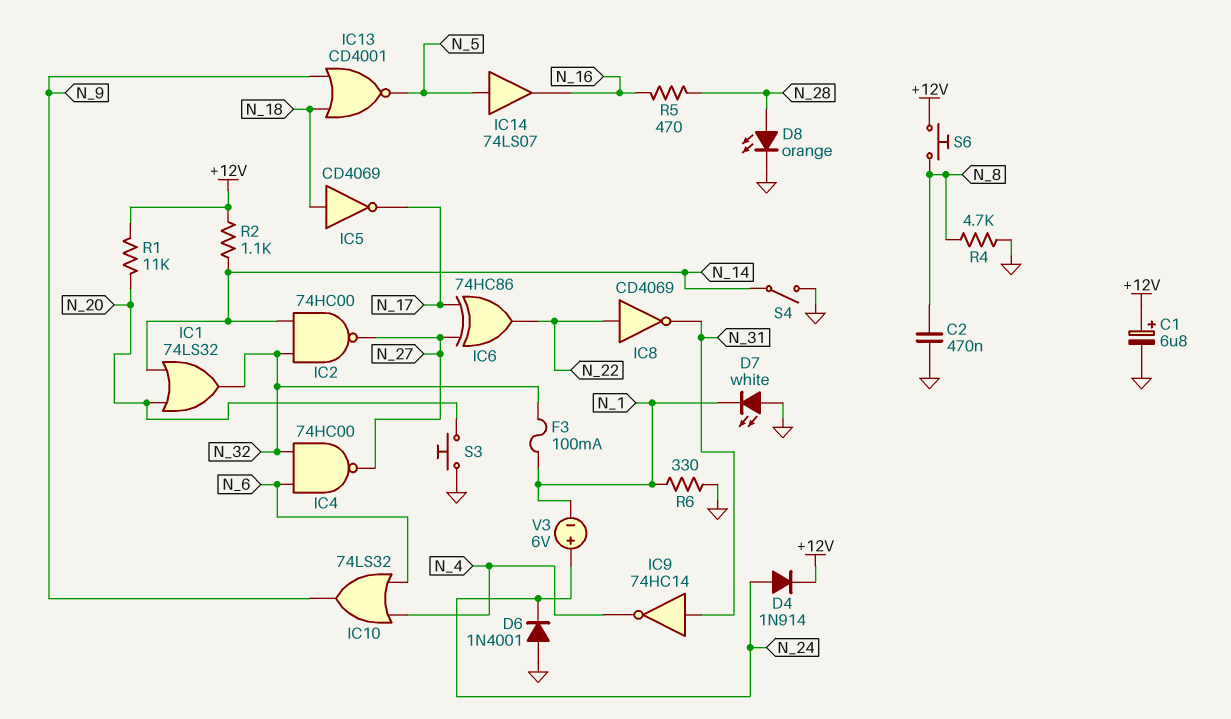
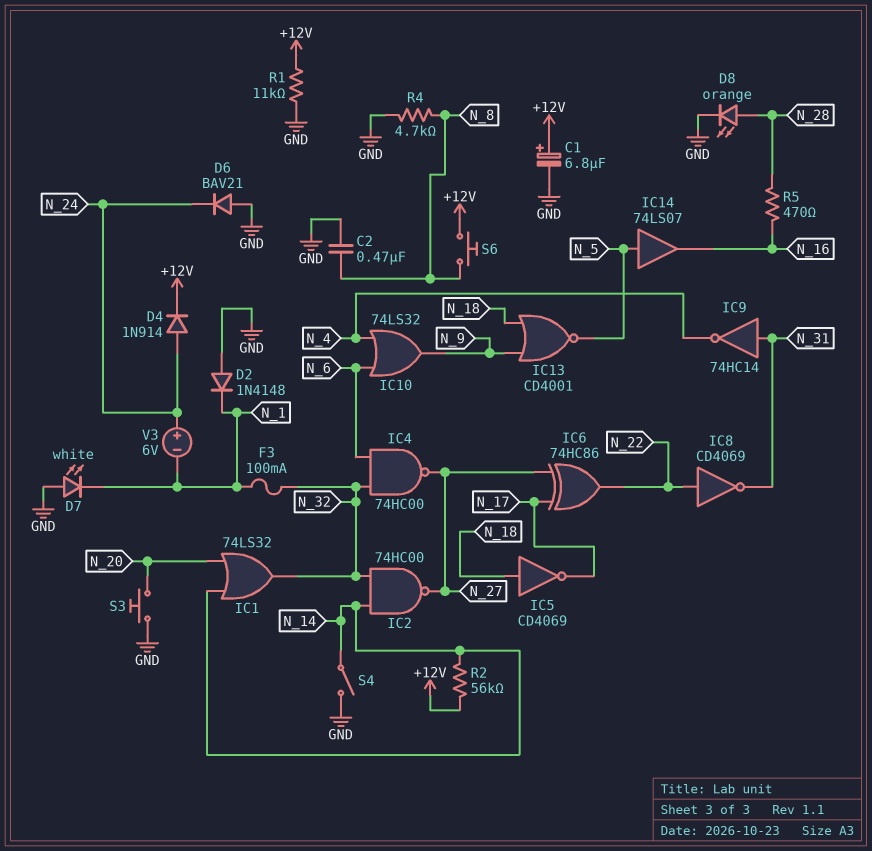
D2: none -> diode 1N4148 (A GND, K N_1)
D6: diode 1N4001 (A GND, K N_24) -> diode BAV21 (A GND, K N_24)
R1: 11k (+12V, N_20) -> 11k (+12V, GND)
R2: 1.1k (+12V, N_14) -> 56k (+12V, N_14)
R6: 330 (GND, N_1) -> none

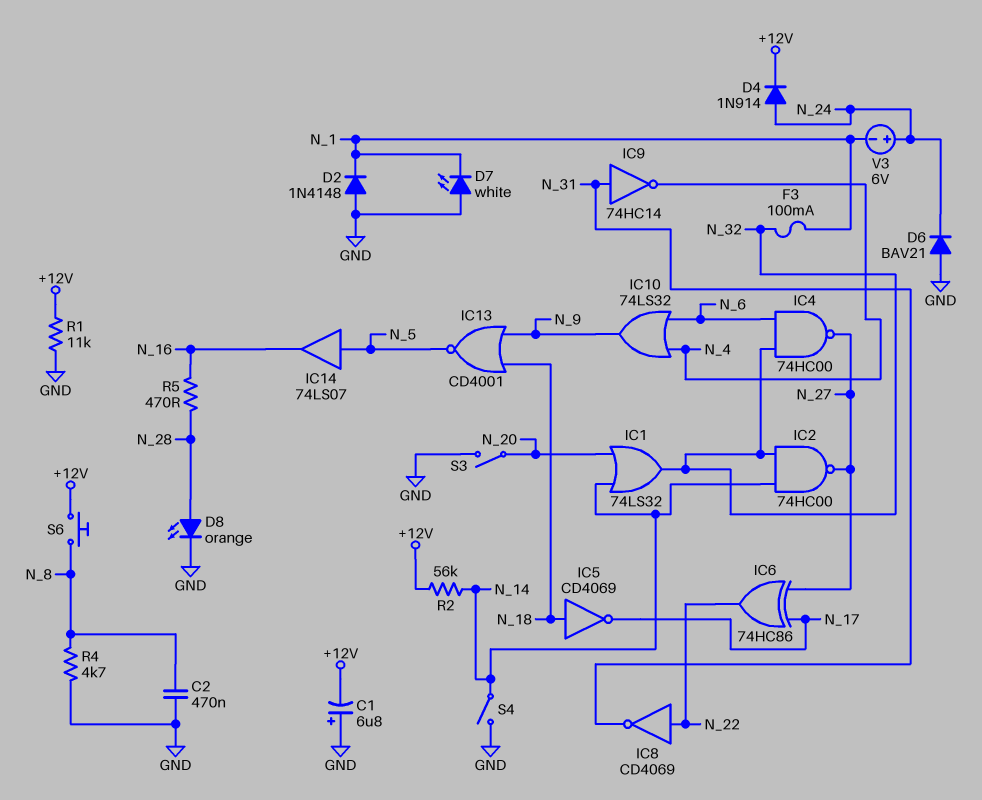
C1: 6.8uF (plus +12V, minus GND) -> 6.8uF (plus GND, minus +12V)
S3: button (GND, N_20) -> switch (GND, N_20)

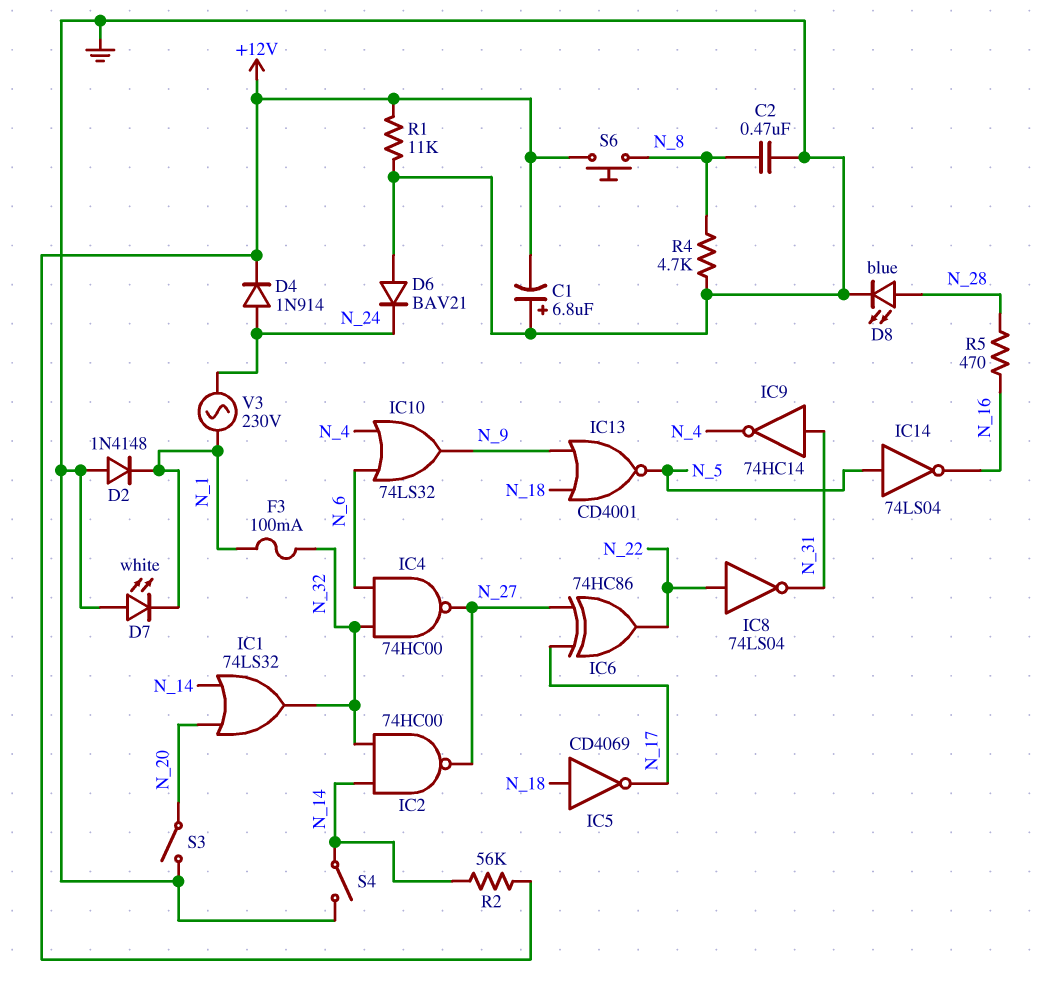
D8: LED orange (A N_28, K GND) -> LED blue (A N_28, K GND)
IC8: NOT CD4069 (in N_22, out N_31) -> NOT 74LS04 (in N_22, out N_31)
IC14: buffer 74LS07 (in N_5, out N_16) -> NOT 74LS04 (in N_5, out N_16)
V3: 6V (plus N_24, minus N_1) -> AC 230V (N_1, N_24)

